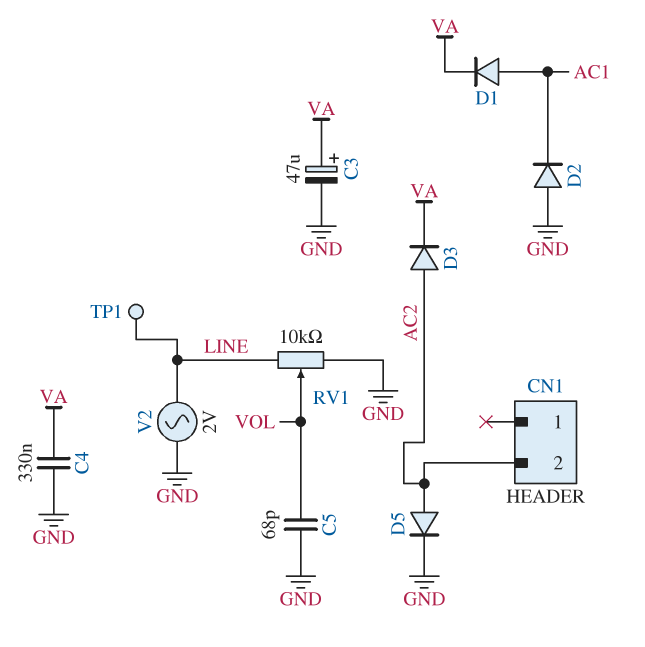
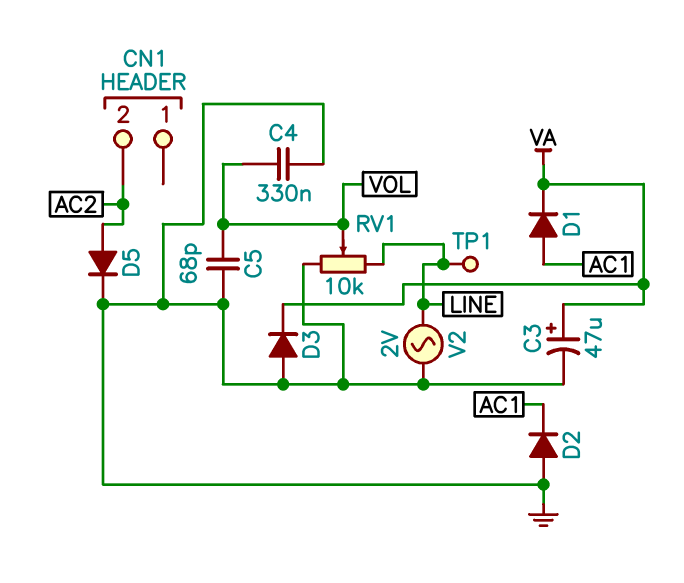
C4: 330nF (GND, VA) -> 330nF (GND, VOL)
D3: diode (A AC2, K VA) -> diode (A GND, K VA)

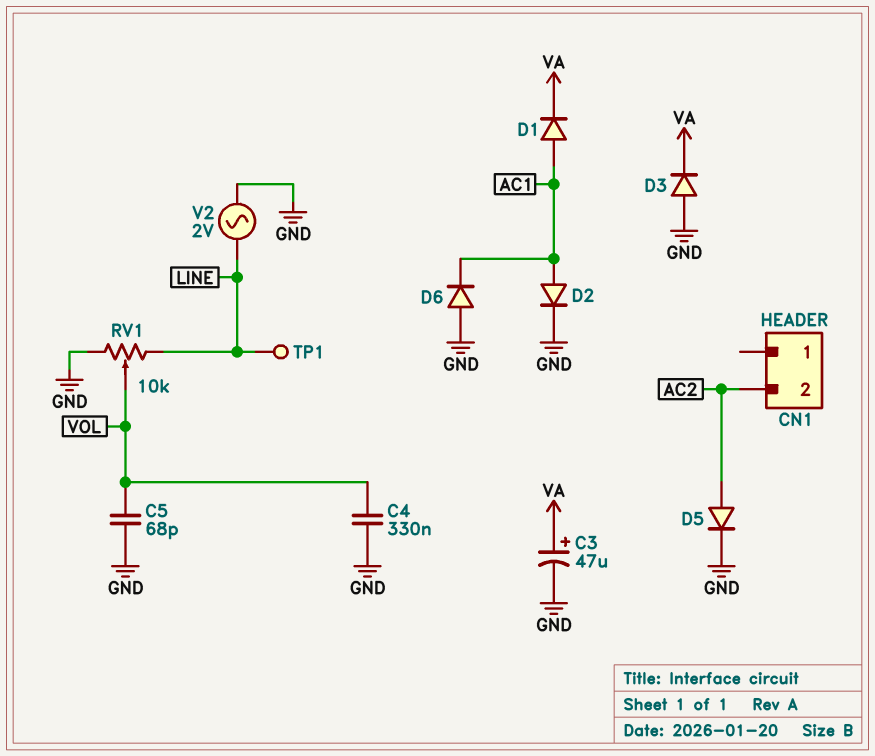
D2: diode (A GND, K AC1) -> diode (A AC1, K GND)
D6: none -> diode (A GND, K AC1)

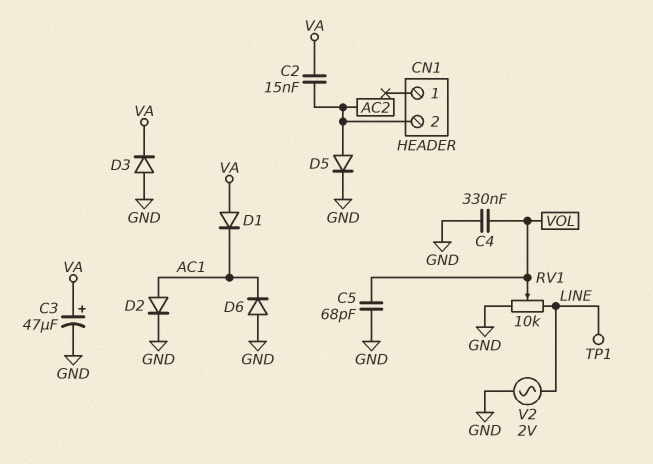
C2: none -> 15nF (AC2, VA)
D1: diode (A AC1, K VA) -> diode (A VA, K AC1)

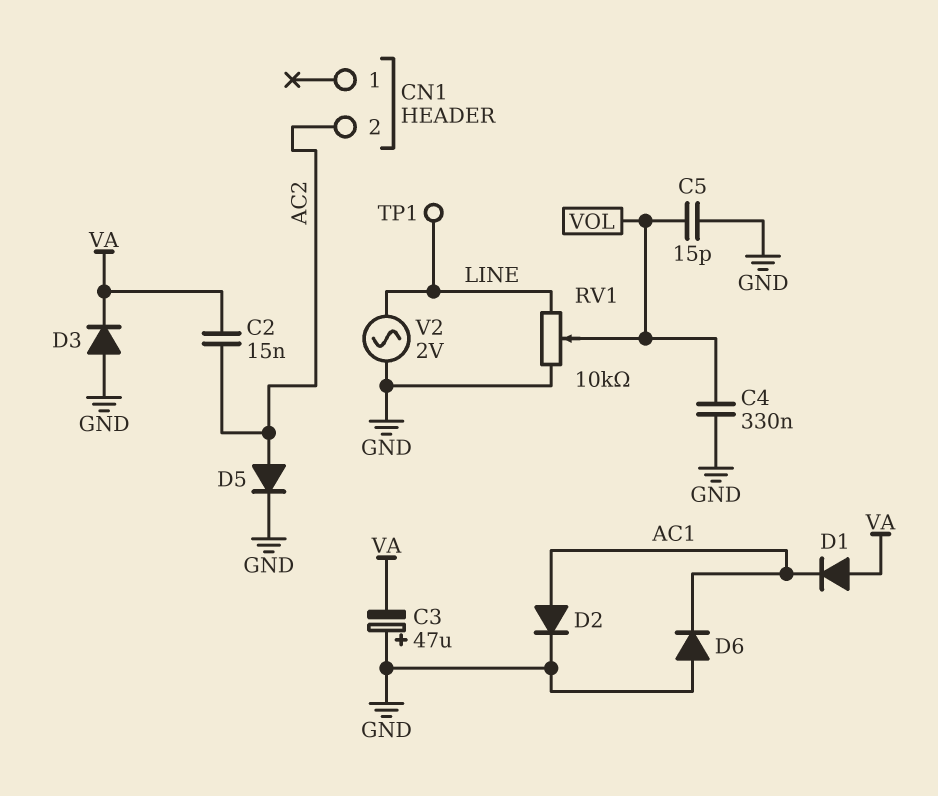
C3: 47uF (plus VA, minus GND) -> 47uF (plus GND, minus VA)
C5: 68pF (GND, VOL) -> 15pF (GND, VOL)

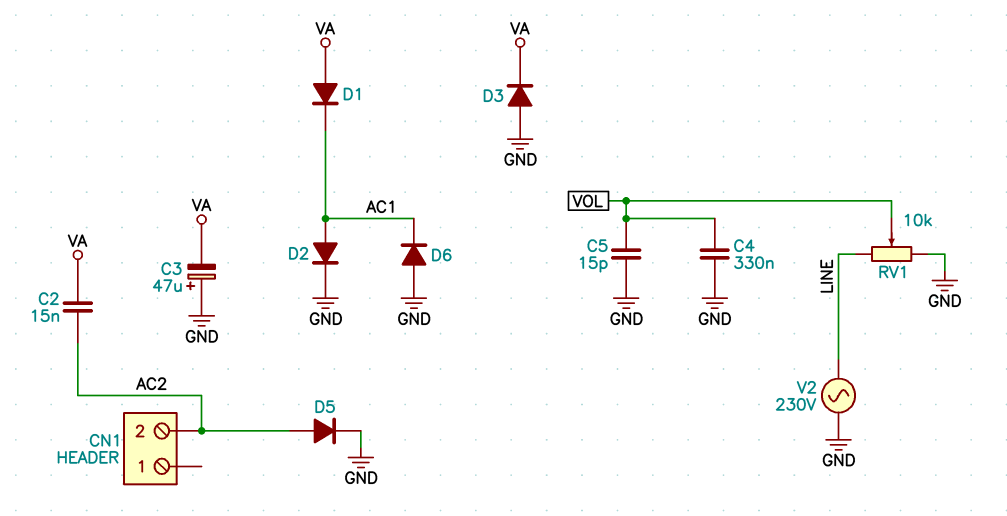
TP1: test point (LINE) -> none
V2: AC 2V (GND, LINE) -> AC 230V (GND, LINE)

